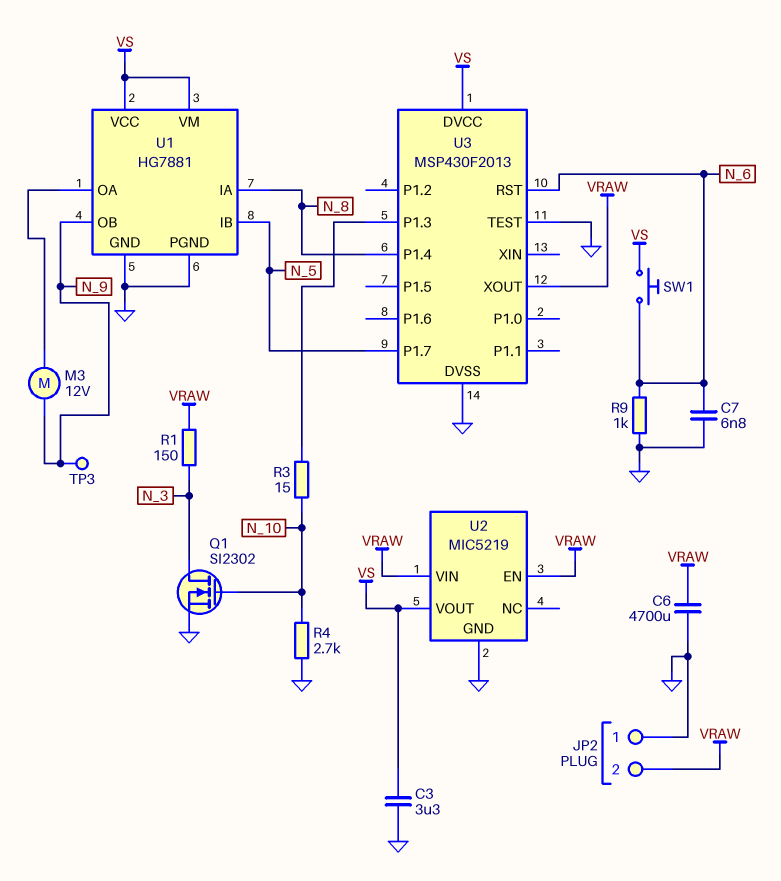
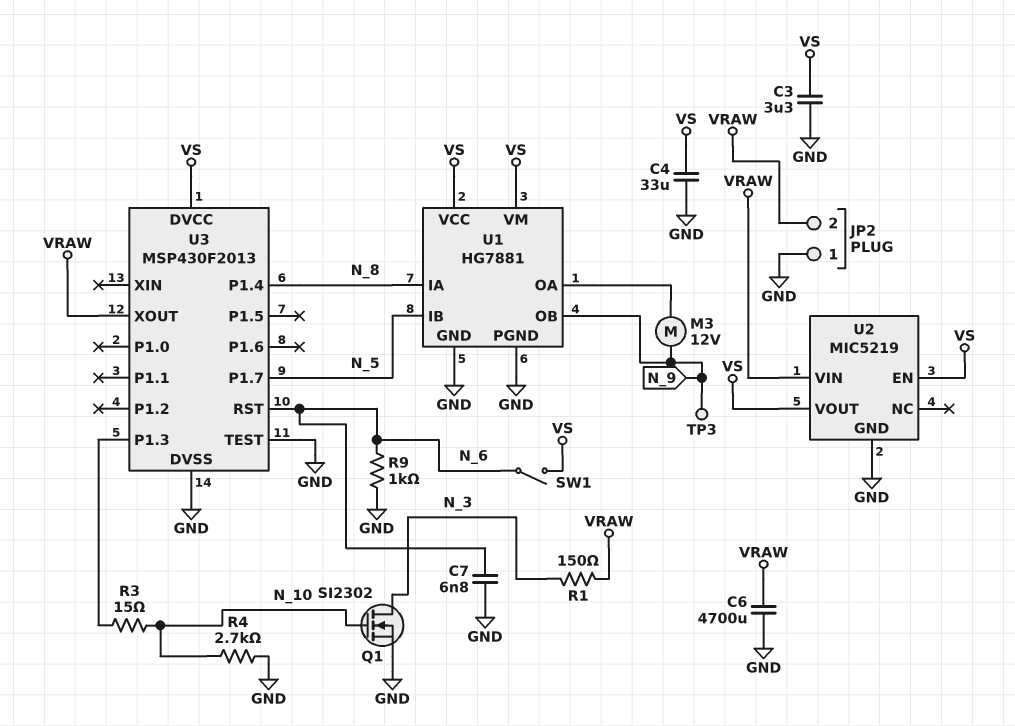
C4: none -> 33uF (GND, VS)
SW1: button (N_6, VS) -> switch (N_6, VS)
U2 pin EN: VRAW -> VS

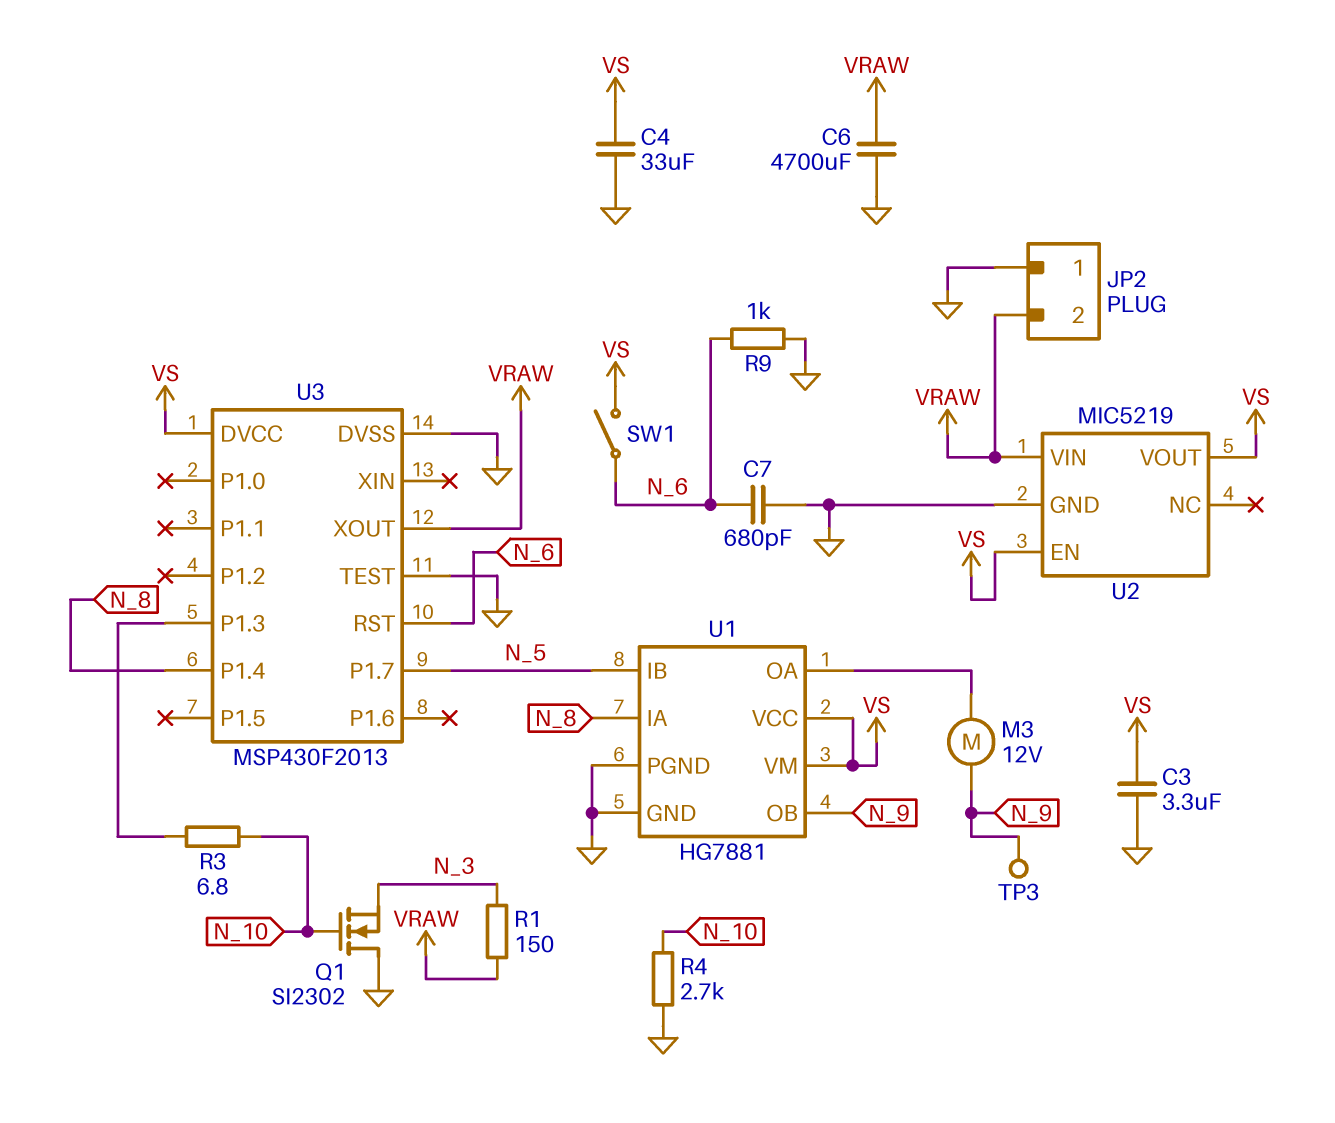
C7: 6.8nF (GND, N_6) -> 680pF (GND, N_6)
Q1: NMOS SI2302 (G N_10, D N_3, S GND) -> NMOS SI2302 (G N_10, D GND, S N_3)
R3: 15 (N_10, U3/P1.3) -> 6.8 (N_10, U3/P1.3)

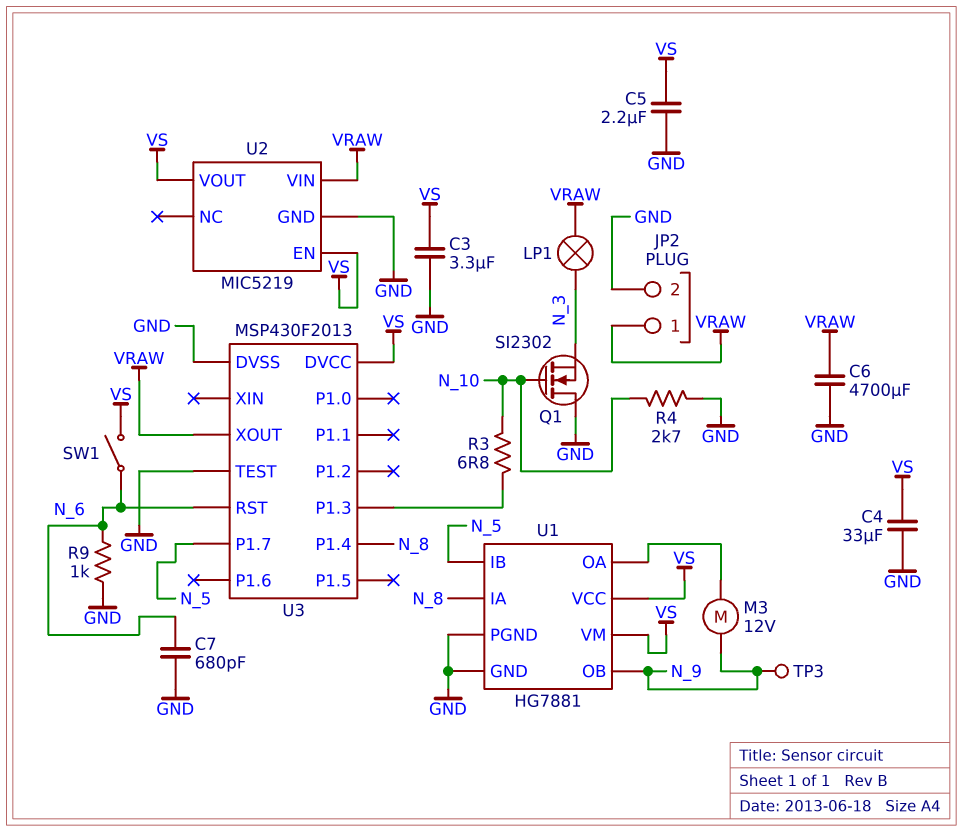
C5: none -> 2.2uF (GND, VS)
JP2 pin 1: GND -> VRAW
JP2 pin 2: VRAW -> GND
LP1: none -> lamp (N_3, VRAW)
R1: 150 (N_3, VRAW) -> none

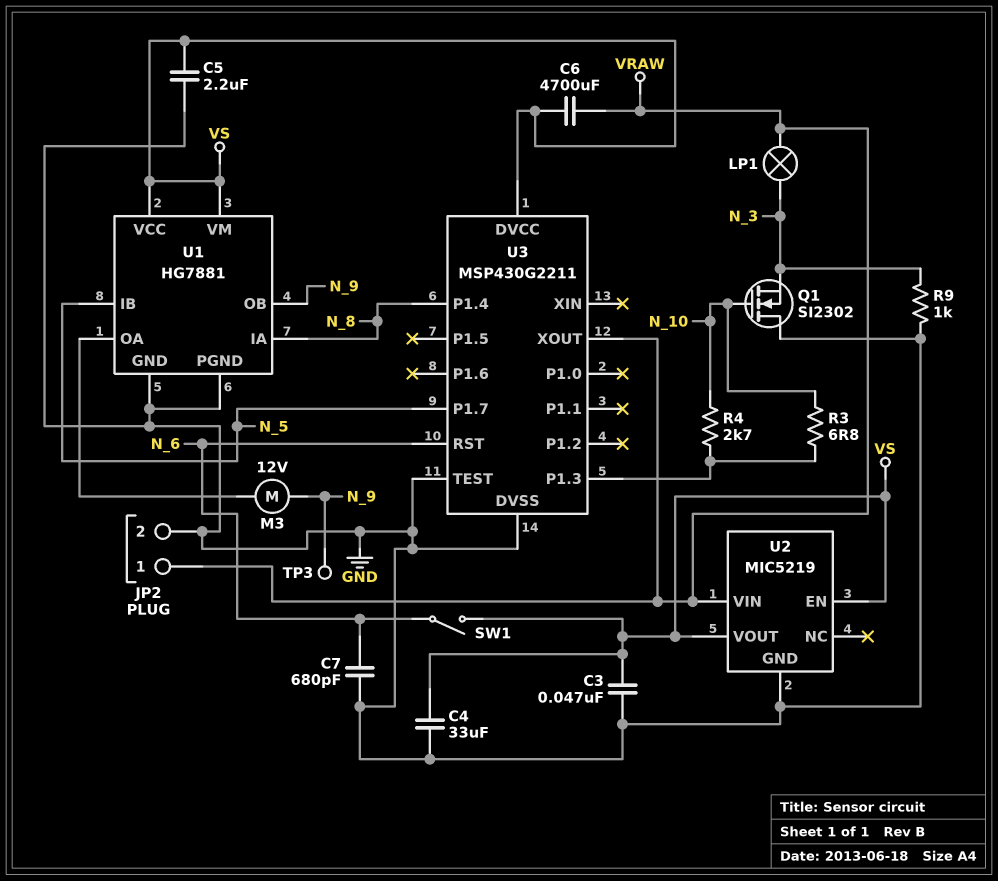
C3: 3.3uF (GND, VS) -> 47nF (GND, VS)
C6: 4700uF (GND, VRAW) -> 4700uF (VRAW, VS)
R4: 2.7k (GND, N_10) -> 2.7k (N_10, U3/P1.3)
R9: 1k (GND, N_6) -> 1k (GND, N_3)
U3: MSP430F2013 -> MSP430G2211

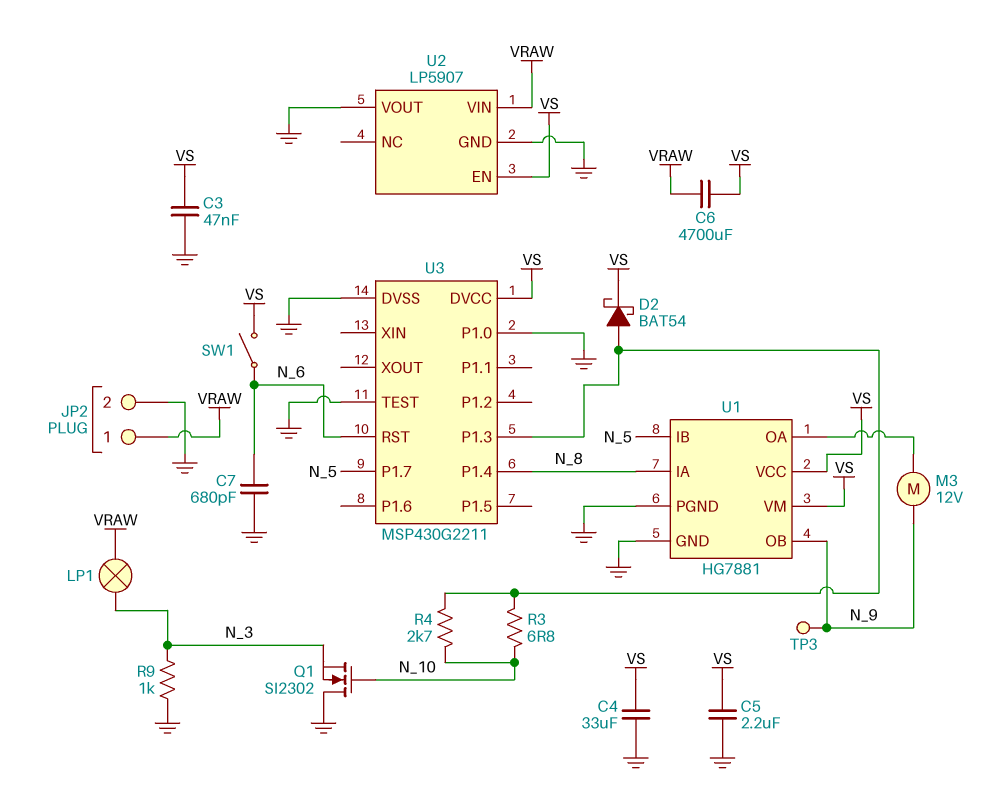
D2: none -> schottky BAT54 (A U3/P1.3, K VS)
U2: MIC5219 -> LP5907
U2 pin VOUT: VS -> GND
U3 pin P1.0: none -> GND
U3 pin XOUT: VRAW -> none

